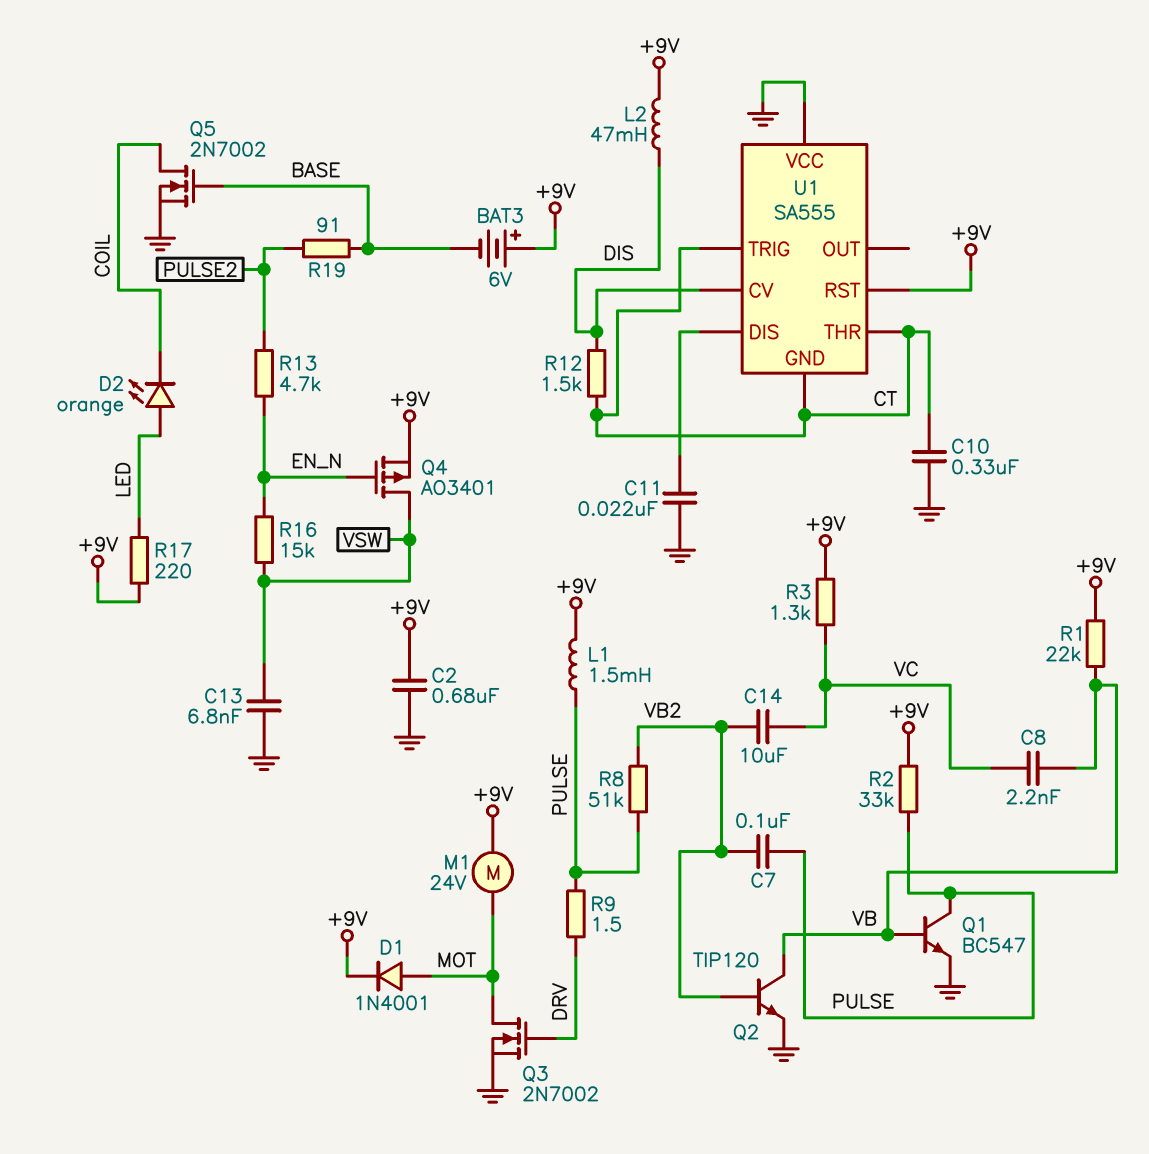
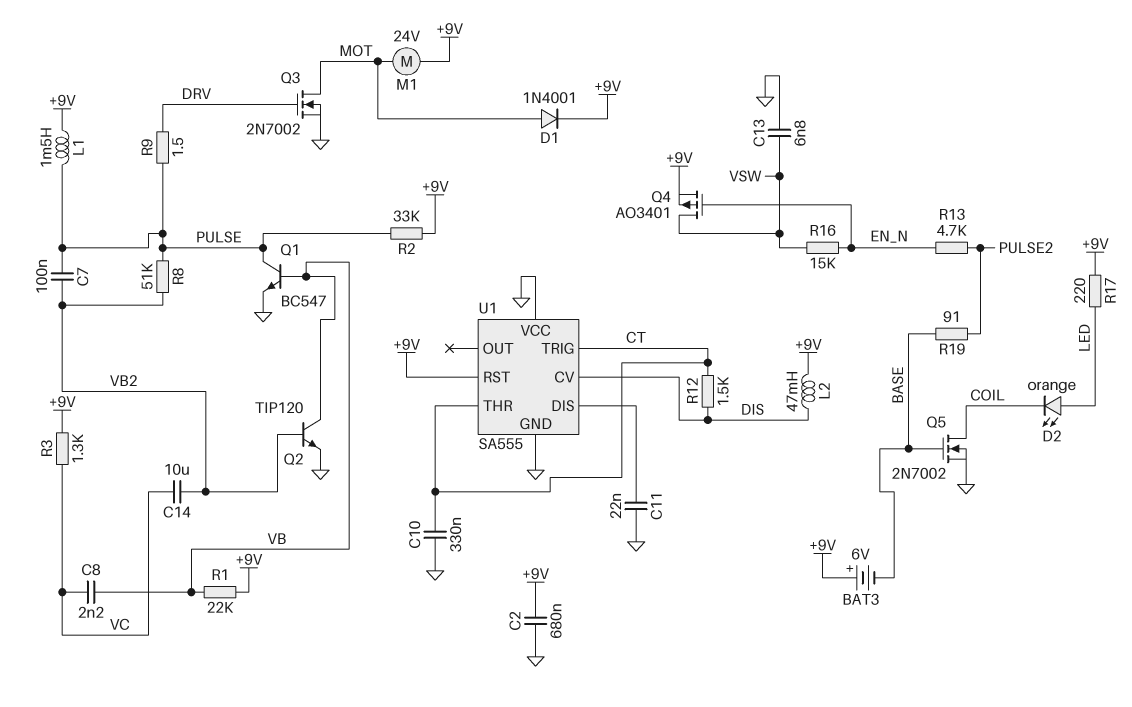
U1 pin GND: CT -> GND

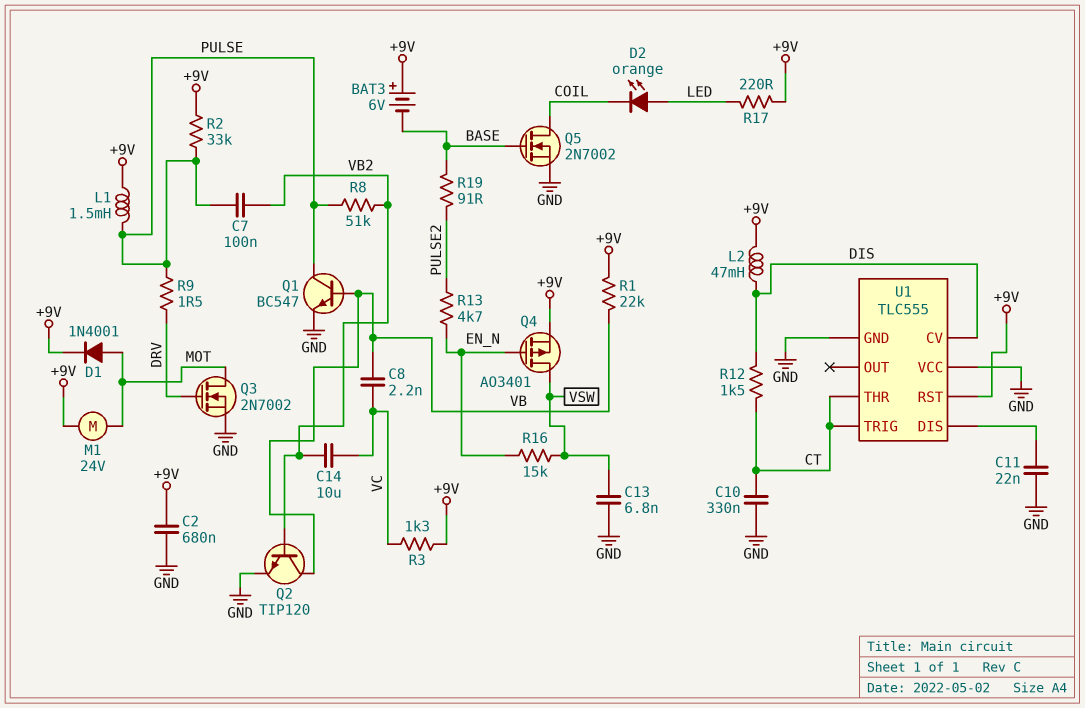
U1: SA555 -> TLC555

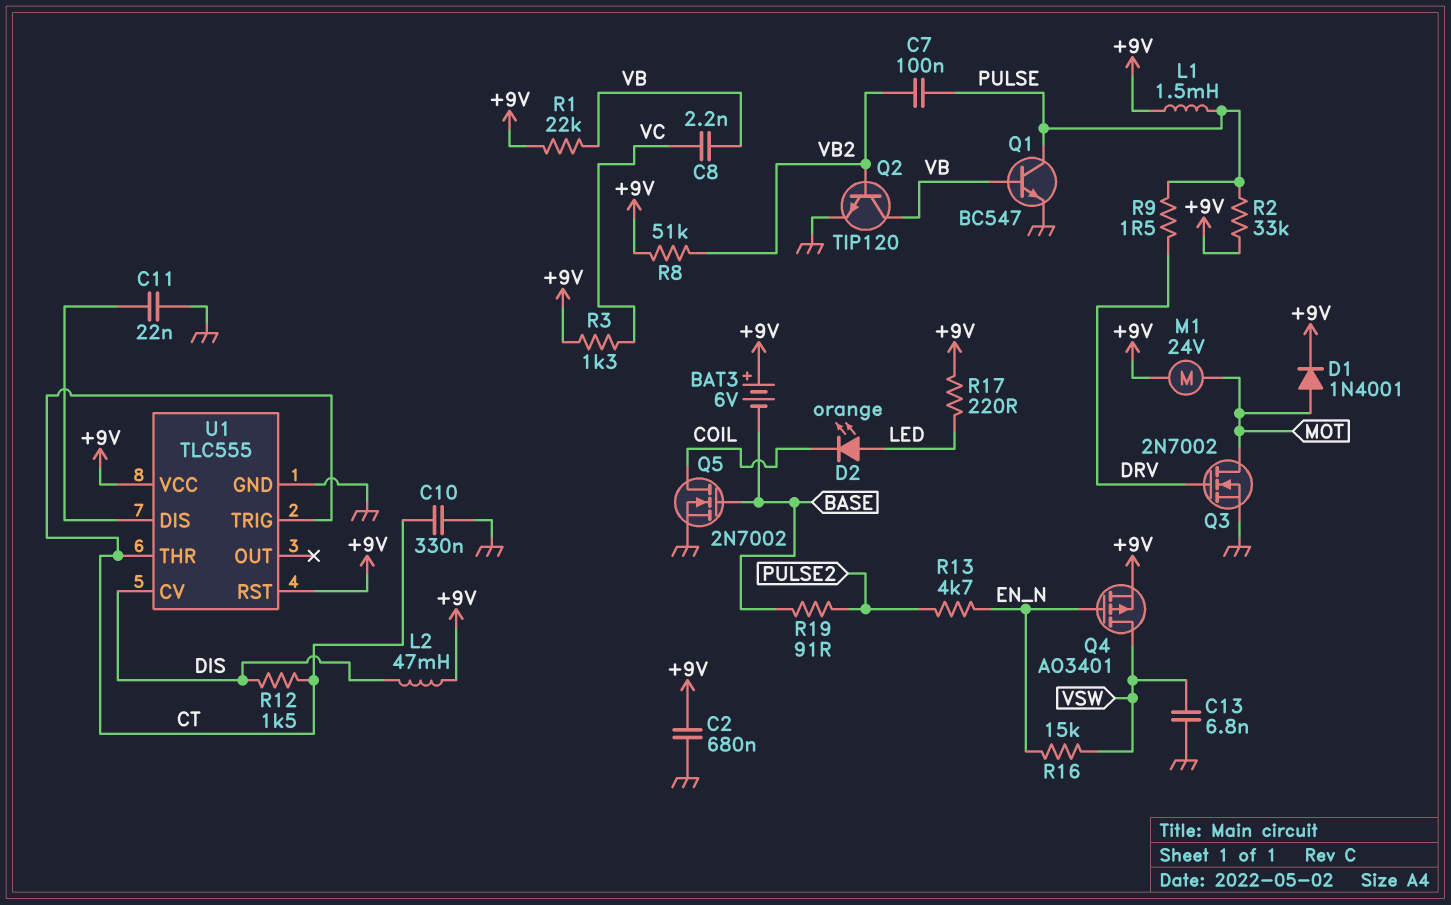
C14: 10uF (VB2, VC) -> none
R8: 51k (PULSE, VB2) -> 51k (+9V, VB2)
U1 pin VCC: GND -> +9V

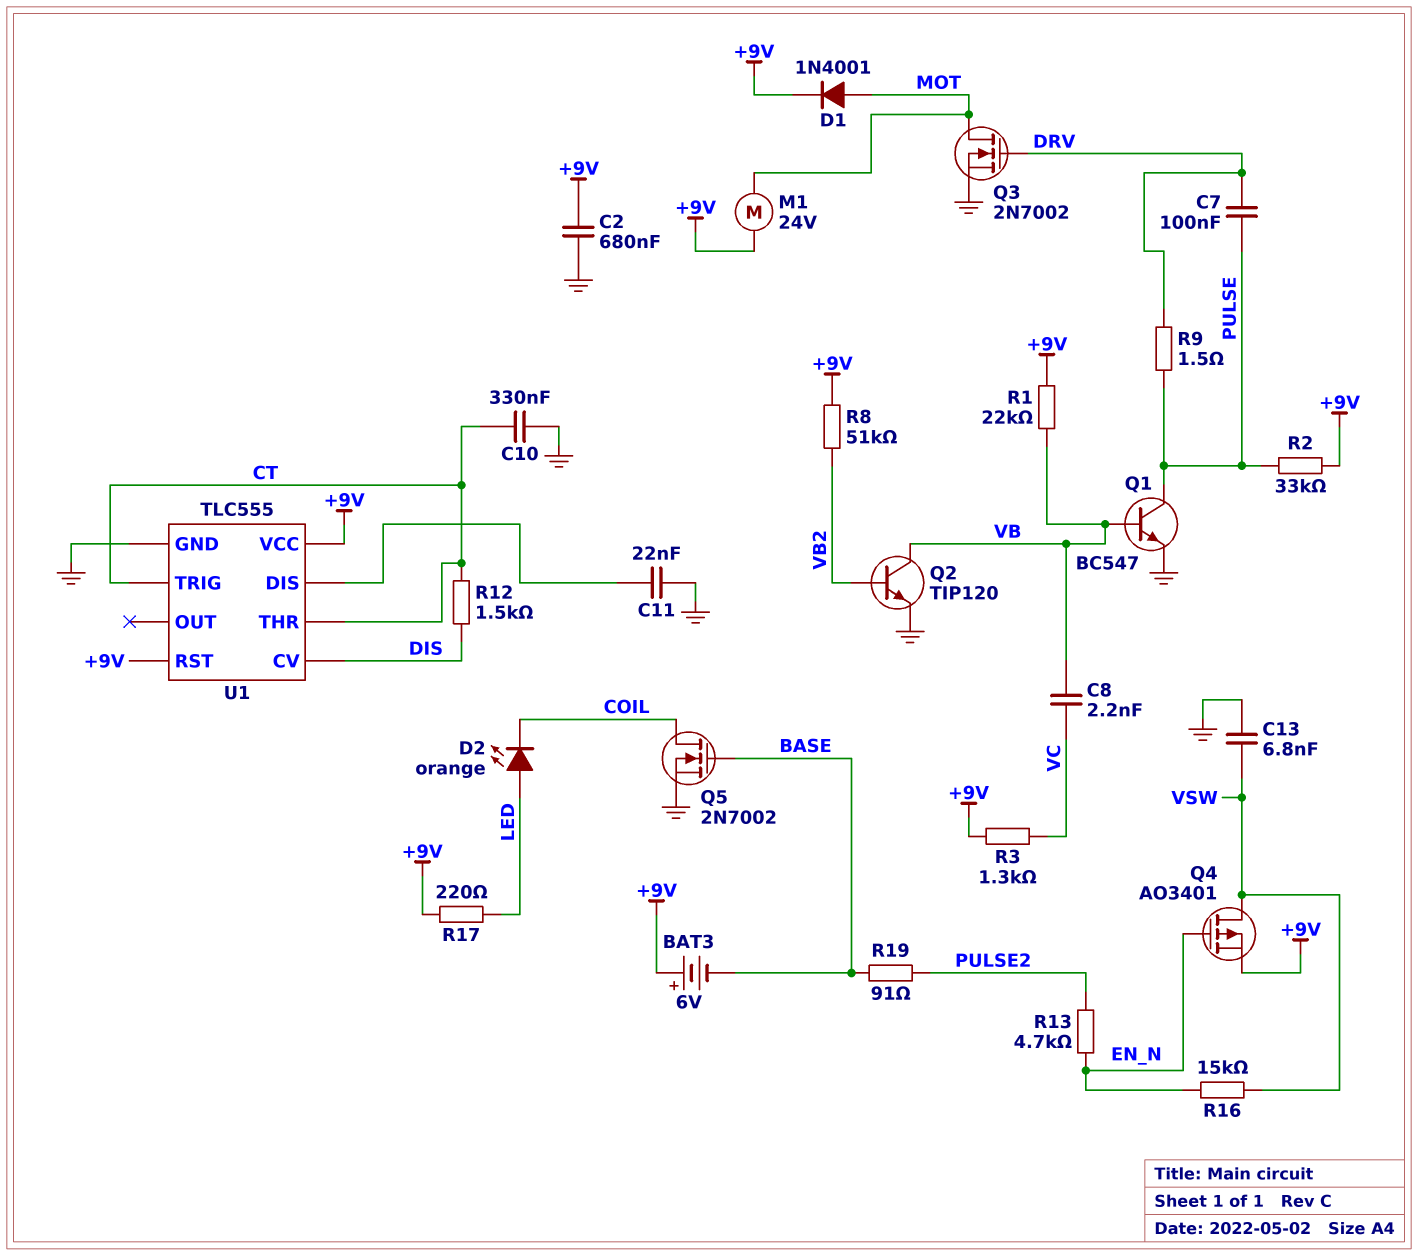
C7: 100nF (PULSE, VB2) -> 100nF (DRV, PULSE)
L1: 1.5mH (+9V, PULSE) -> none
L2: 47mH (+9V, DIS) -> none

